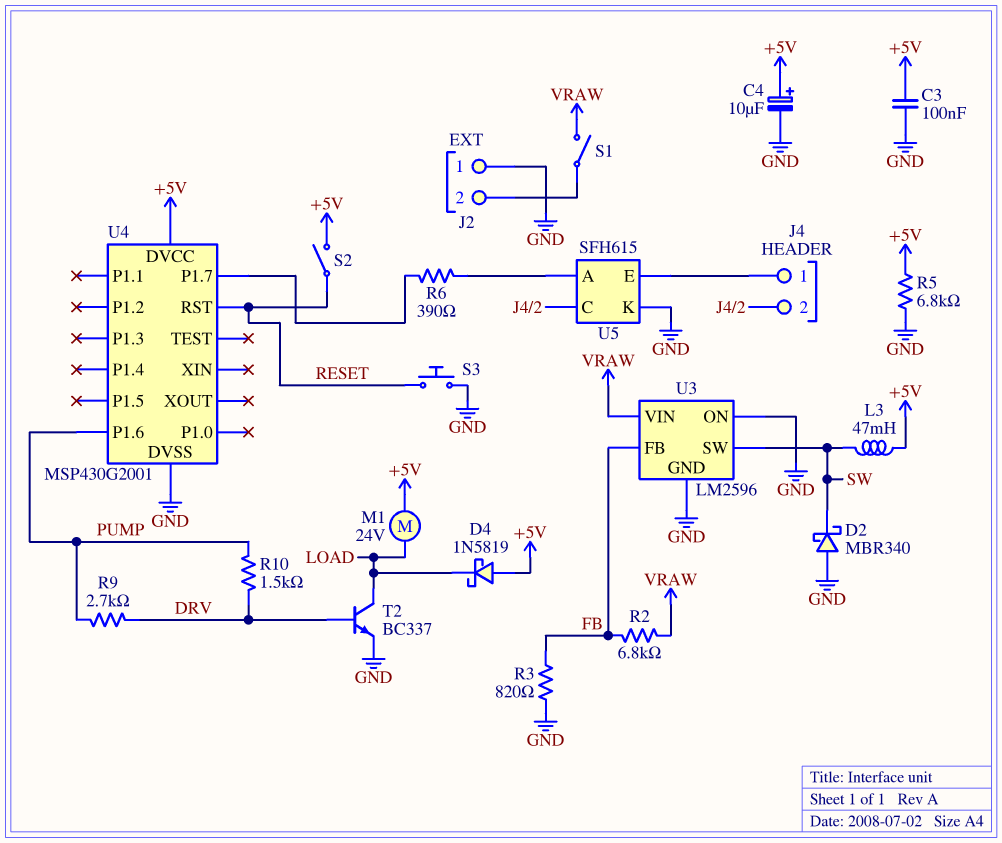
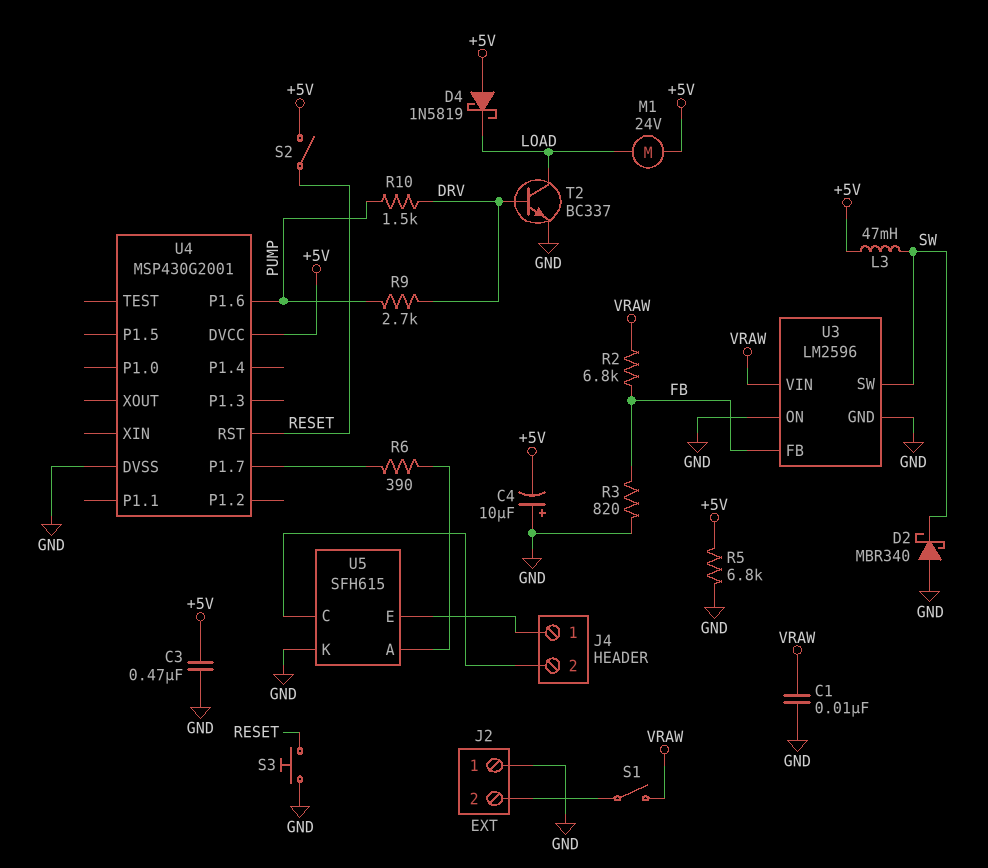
C1: none -> 10nF (GND, VRAW)
C3: 100nF (+5V, GND) -> 470nF (+5V, GND)
C4: 10uF (plus +5V, minus GND) -> 10uF (plus GND, minus +5V)

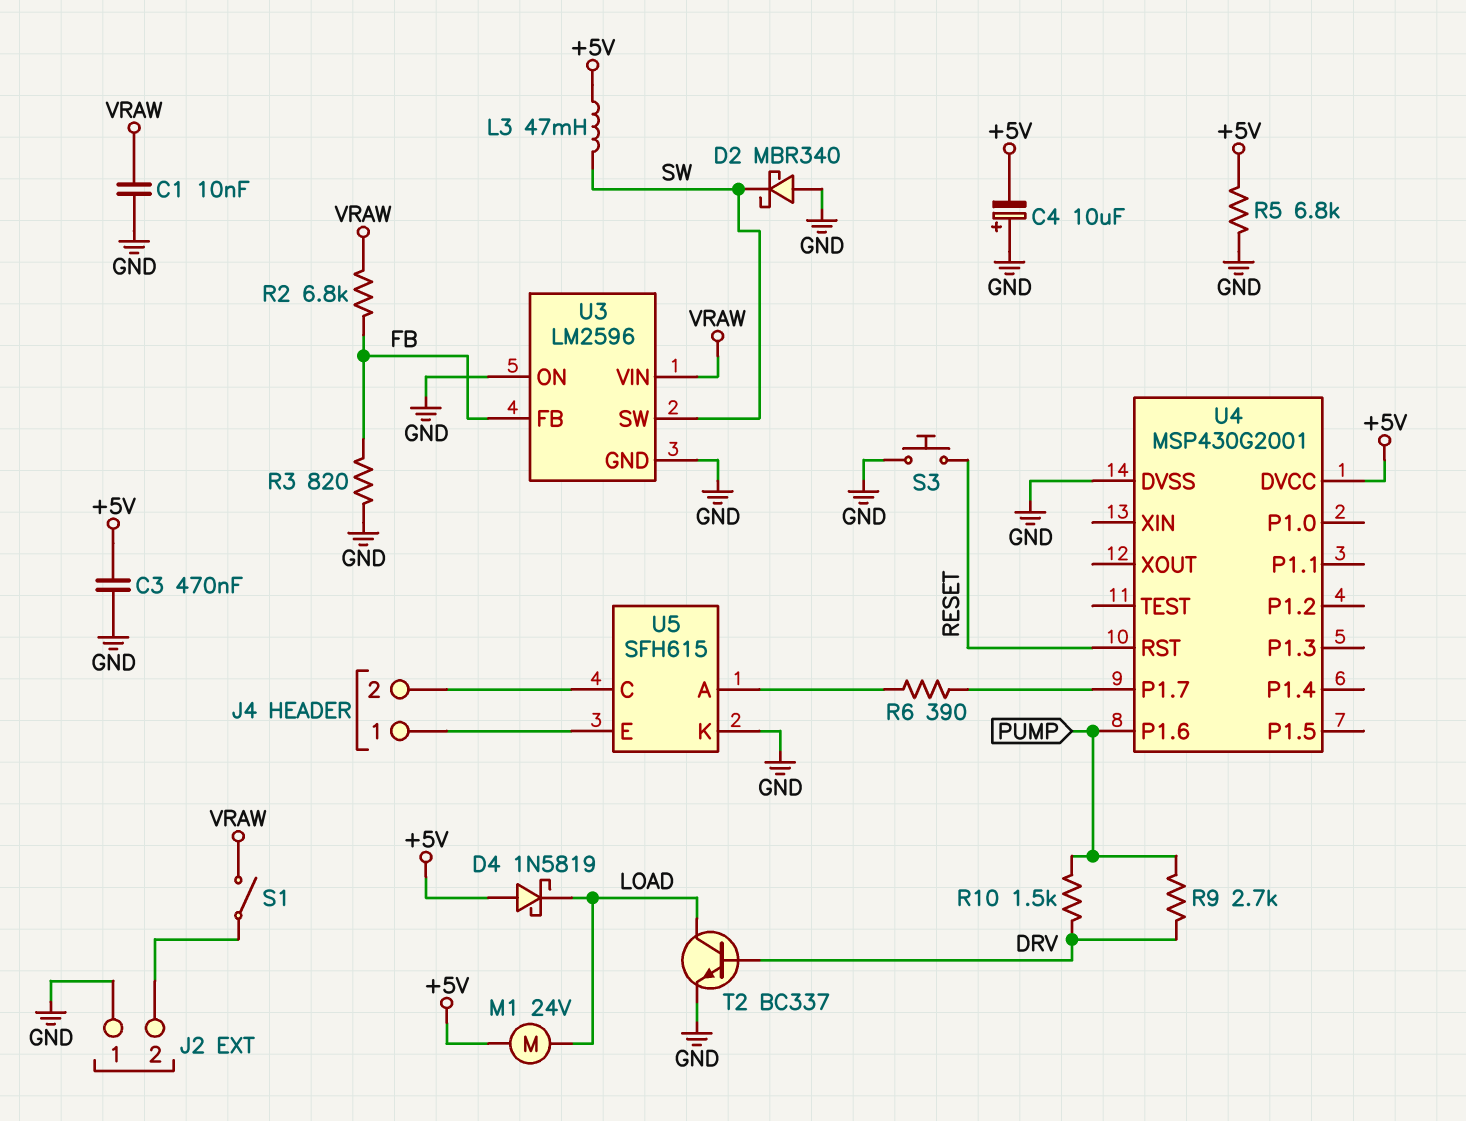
S2: switch (+5V, RESET) -> none

